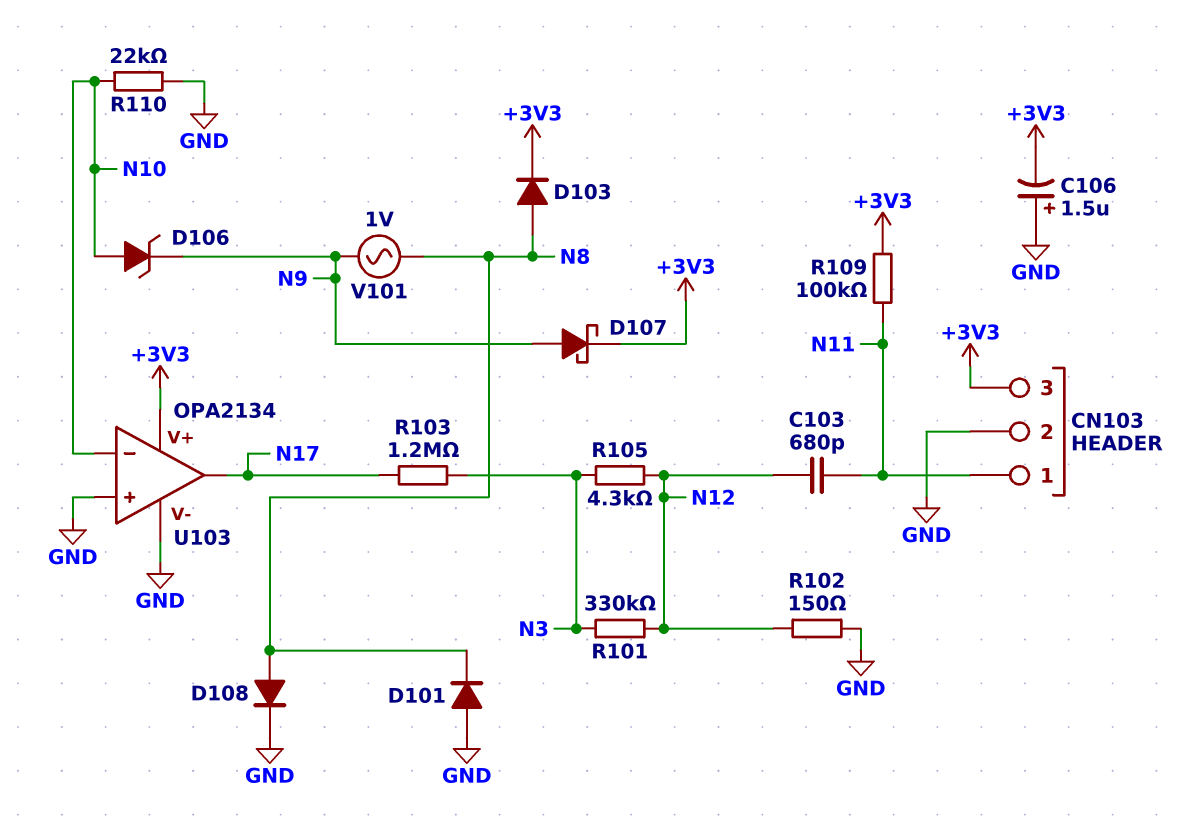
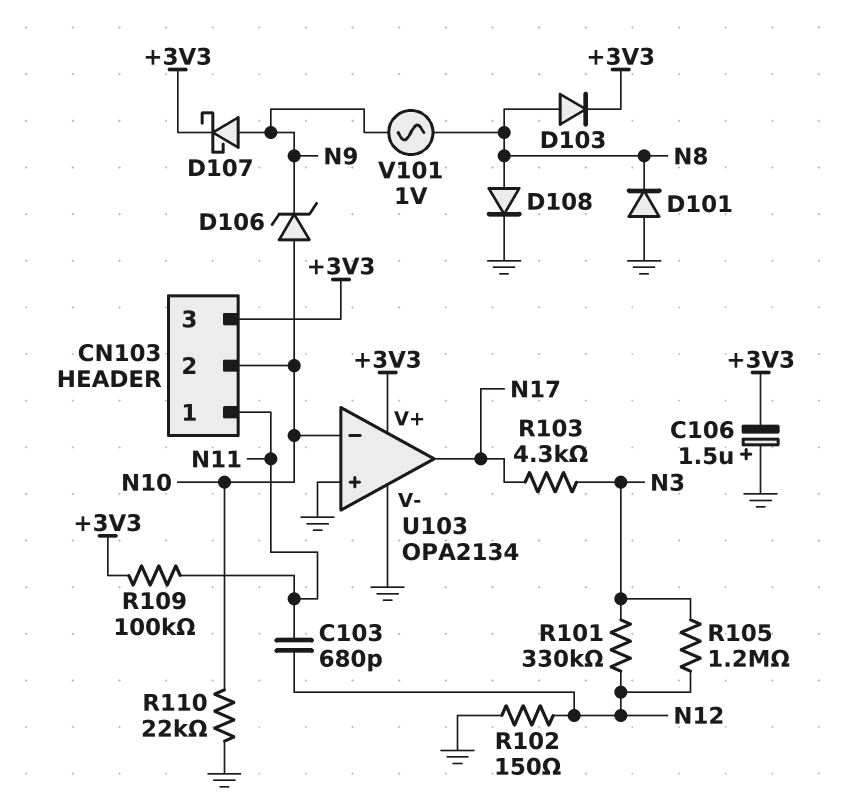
CN103 pin 2: GND -> N10
R103: 1.2M (N3, N17) -> 4.3k (N3, N17)
R105: 4.3k (N3, N12) -> 1.2M (N3, N12)

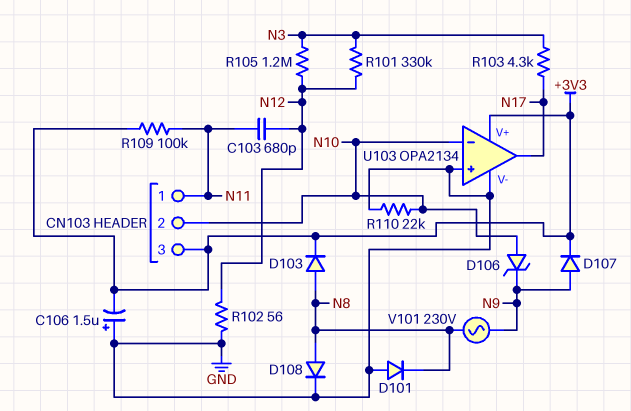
D107: schottky (A N9, K +3V3) -> diode (A N9, K +3V3)
R102: 150 (GND, N12) -> 56 (GND, N12)
V101: AC 1V (N8, N9) -> AC 230V (N8, N9)

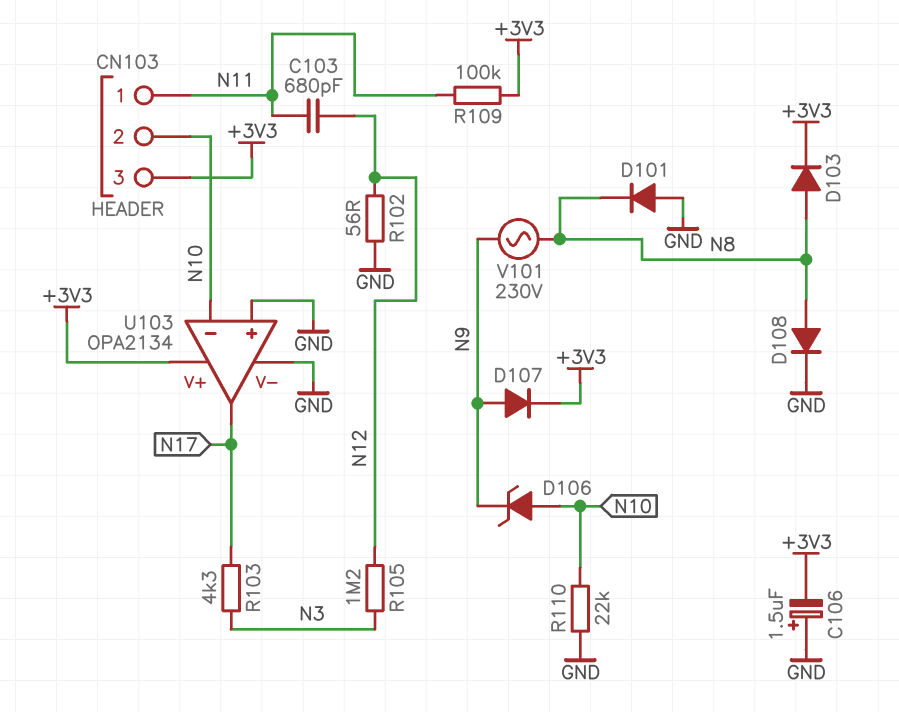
R101: 330k (N3, N12) -> none

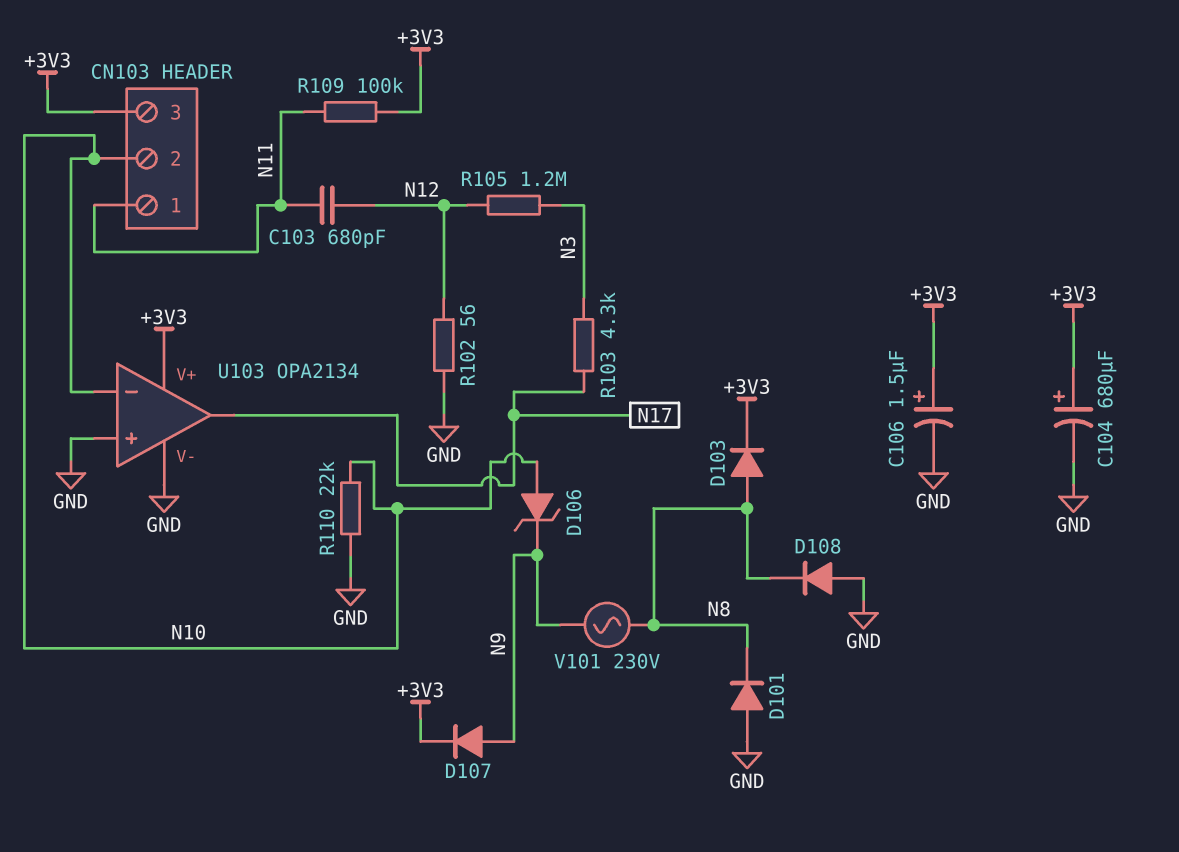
C104: none -> 680uF (plus +3V3, minus GND)
C106: 1.5uF (plus GND, minus +3V3) -> 1.5uF (plus +3V3, minus GND)
D108: diode (A N8, K GND) -> diode (A GND, K N8)

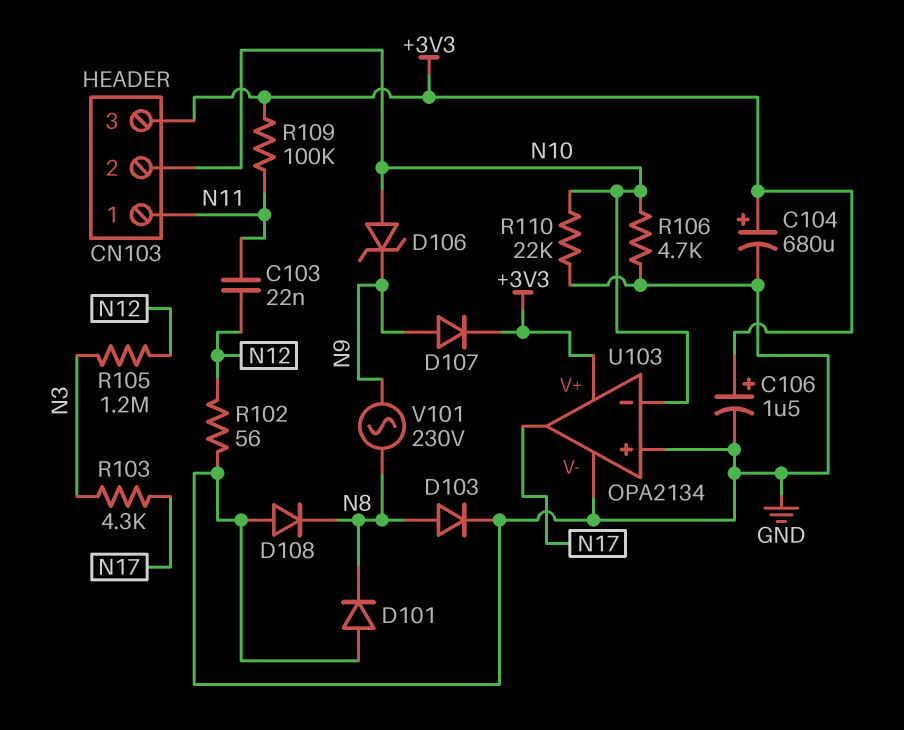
C103: 680pF (N11, N12) -> 22nF (N11, N12)
D103: diode (A N8, K +3V3) -> diode (A N8, K GND)
R106: none -> 4.7k (GND, N10)

